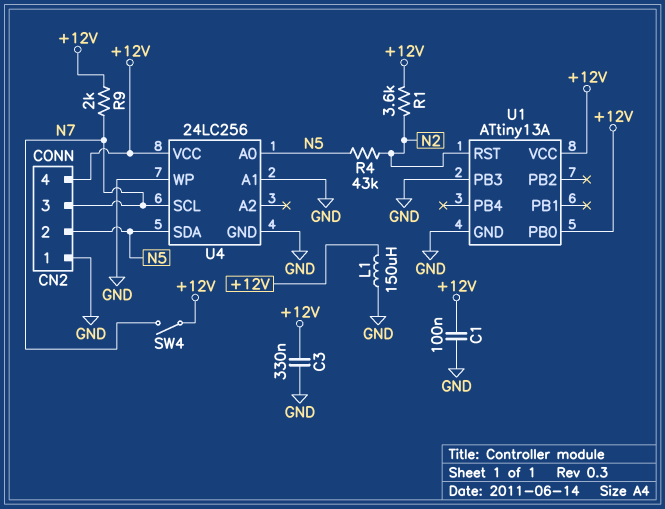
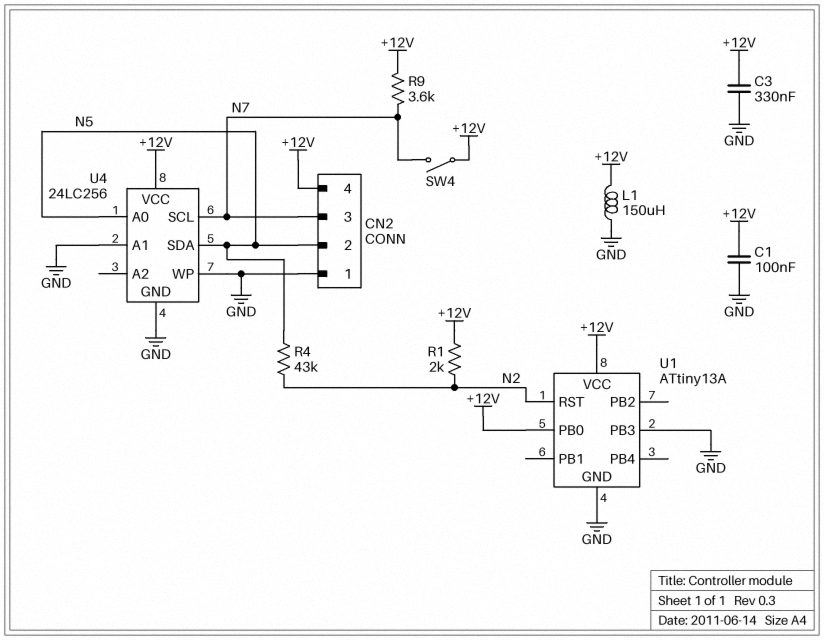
R1: 3.6k (+12V, N2) -> 2k (+12V, N2)
R9: 2k (+12V, N7) -> 3.6k (+12V, N7)

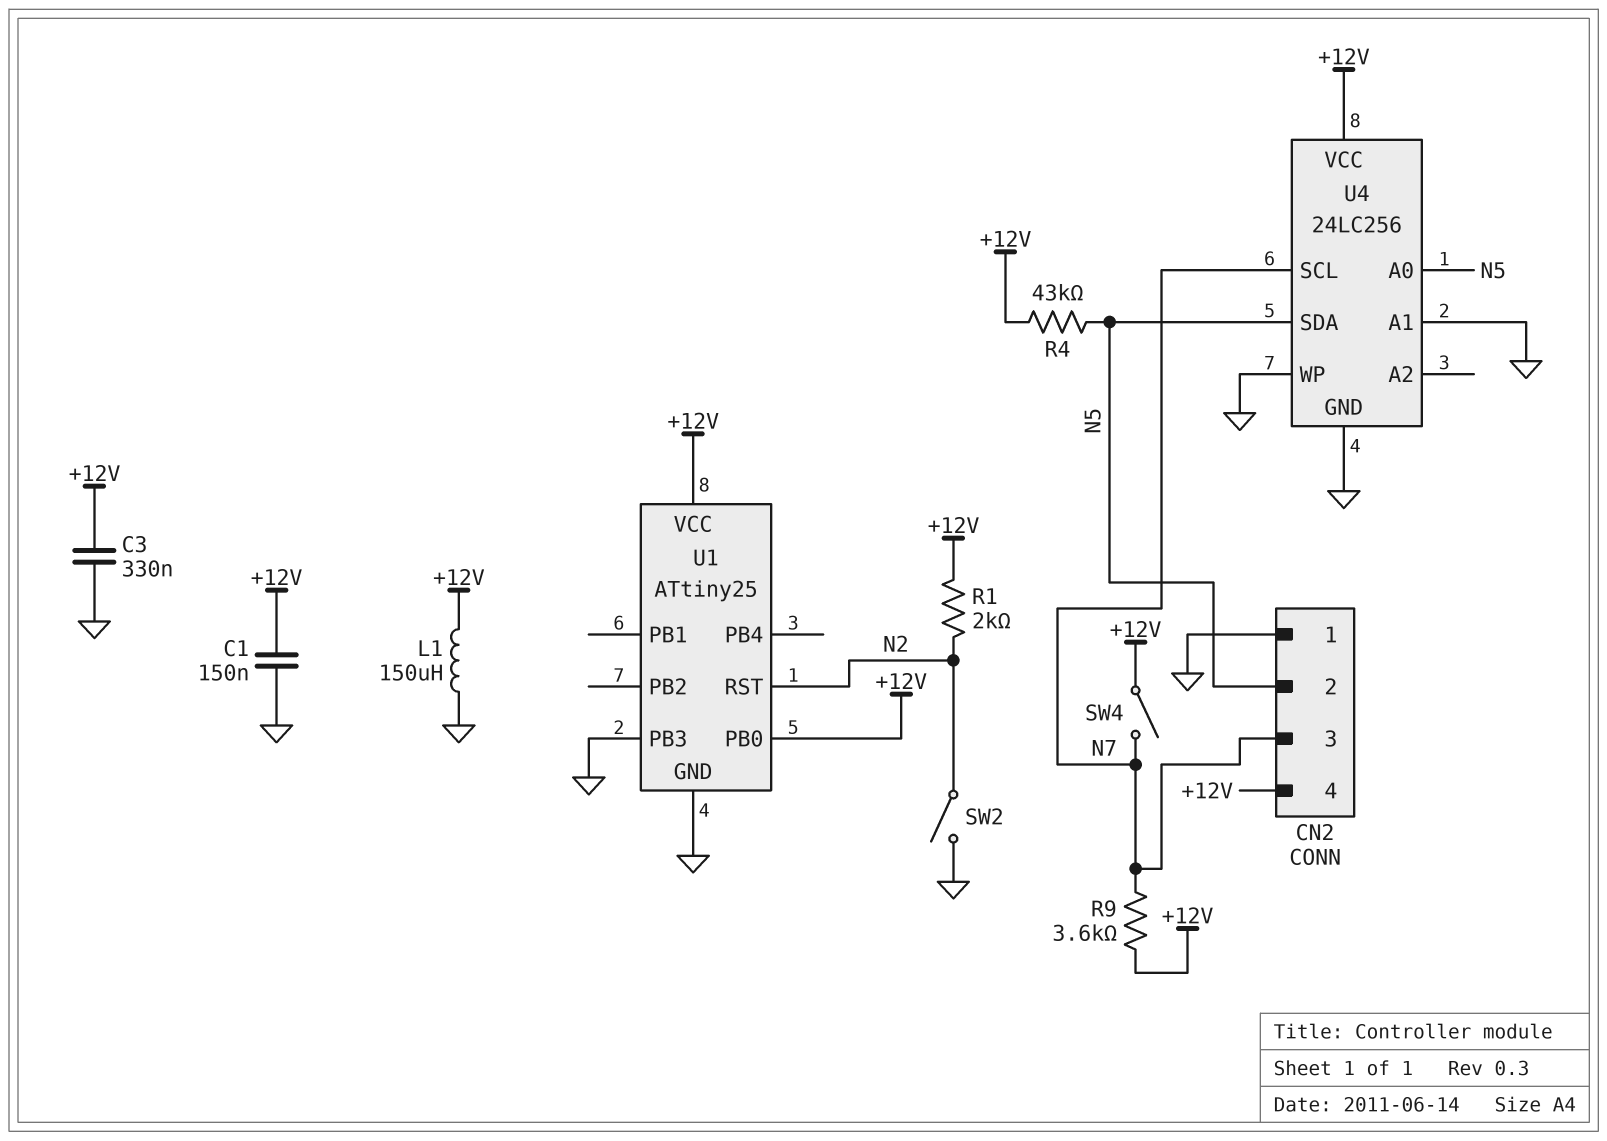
C1: 100nF (+12V, GND) -> 150nF (+12V, GND)
R4: 43k (N2, N5) -> 43k (+12V, N5)
SW2: none -> switch (GND, N2)
U1: ATtiny13A -> ATtiny25

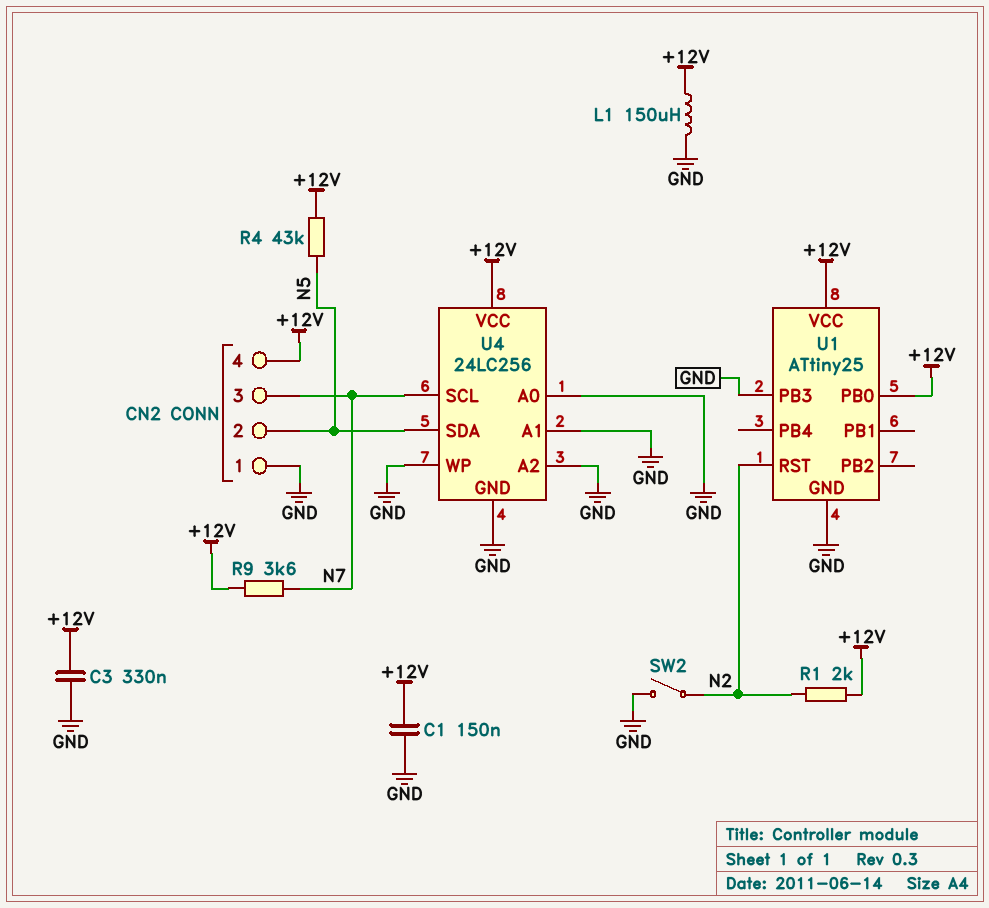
SW4: switch (+12V, N7) -> none
U4 pin A0: N5 -> GND
U4 pin A2: none -> GND

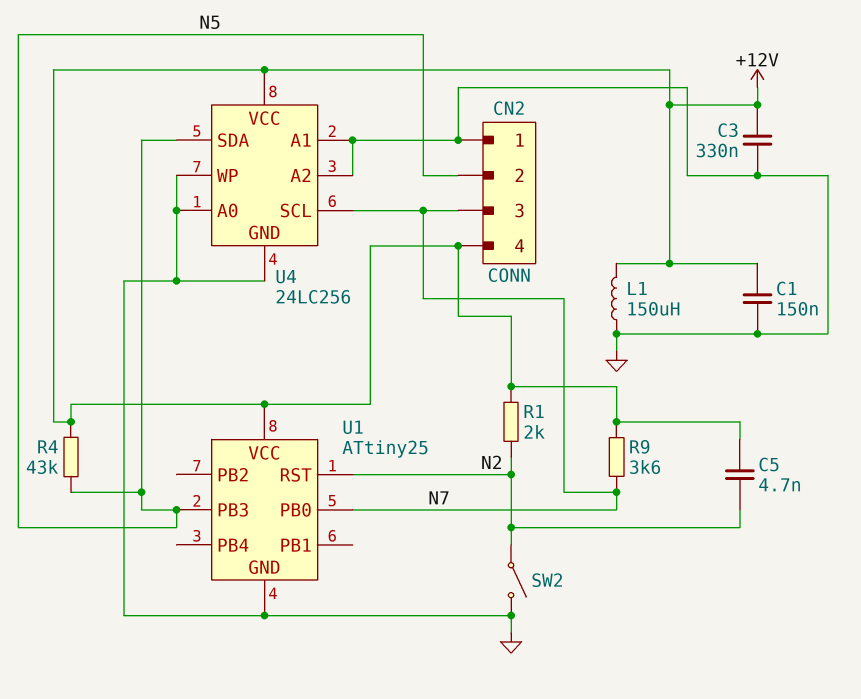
C5: none -> 4.7nF (+12V, N2)
U1 pin PB0: +12V -> N7
U1 pin PB3: GND -> N5

